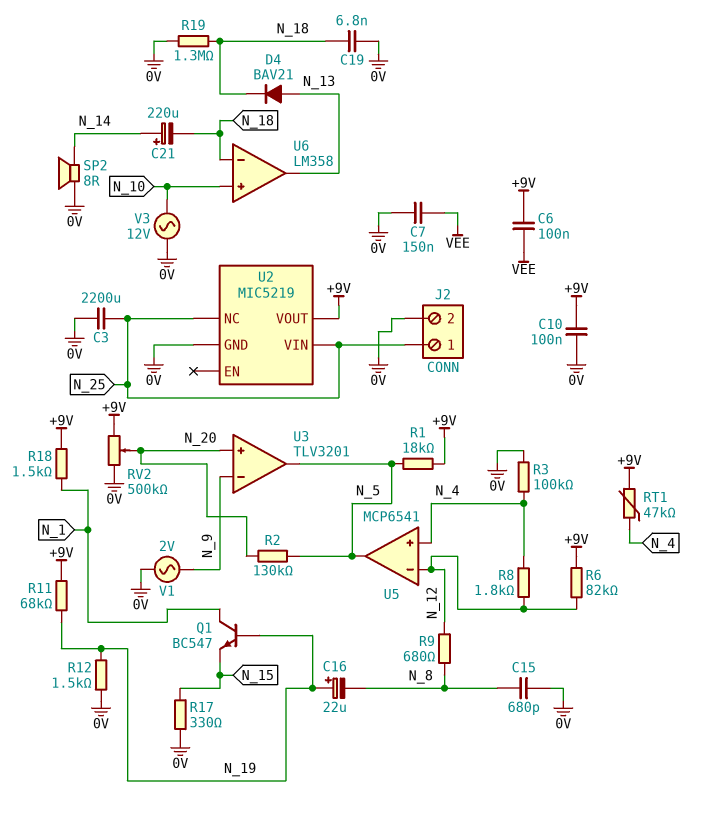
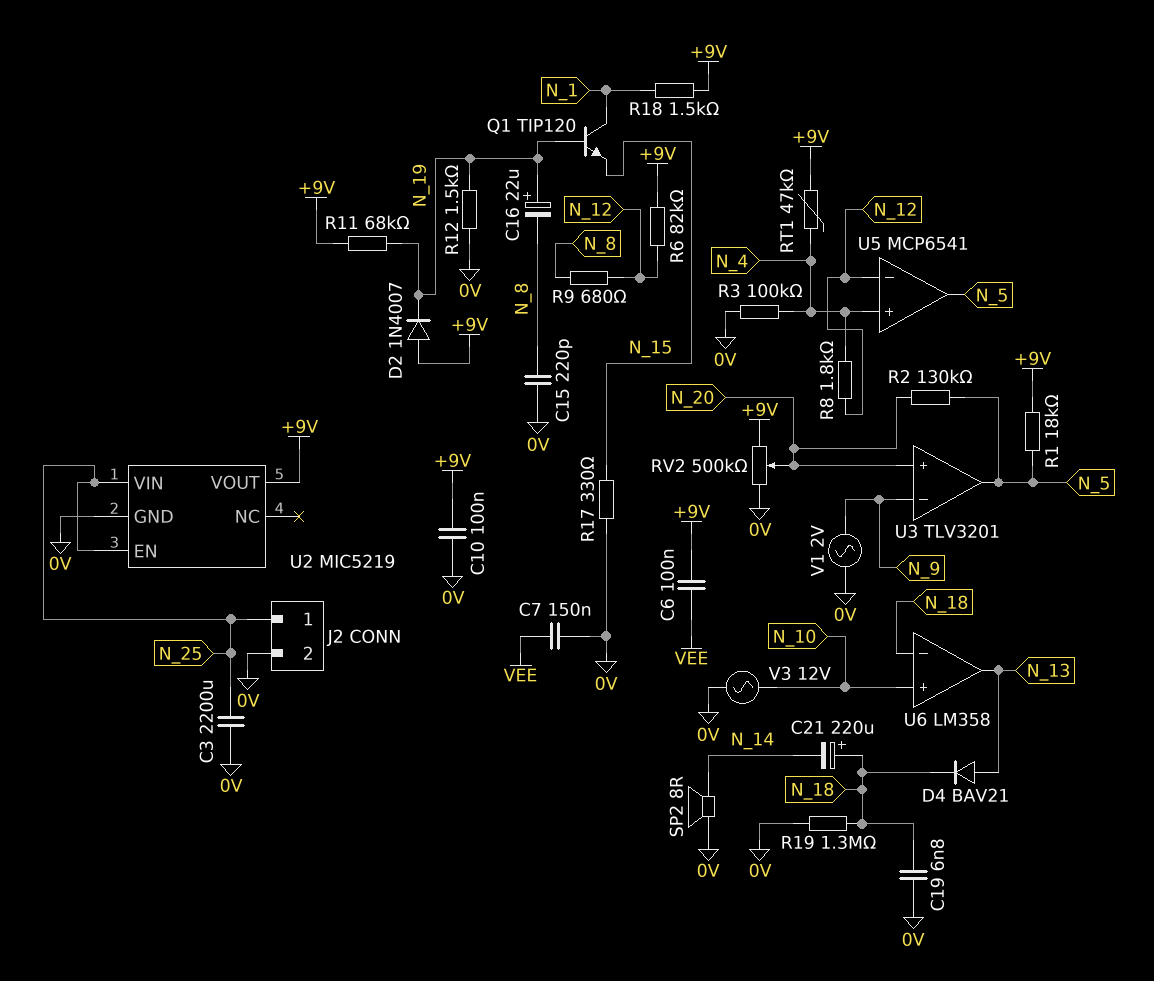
C15: 680pF (0V, N_8) -> 220pF (0V, N_8)
C21: 220uF (plus N_14, minus N_18) -> 220uF (plus N_18, minus N_14)
D2: none -> diode 1N4007 (A +9V, K N_19)
Q1: NPN BC547 (B N_19, C N_1, E N_15) -> NPN TIP120 (B N_19, C N_1, E N_15)
U2 pin EN: none -> N_25
U2 pin NC: N_25 -> none

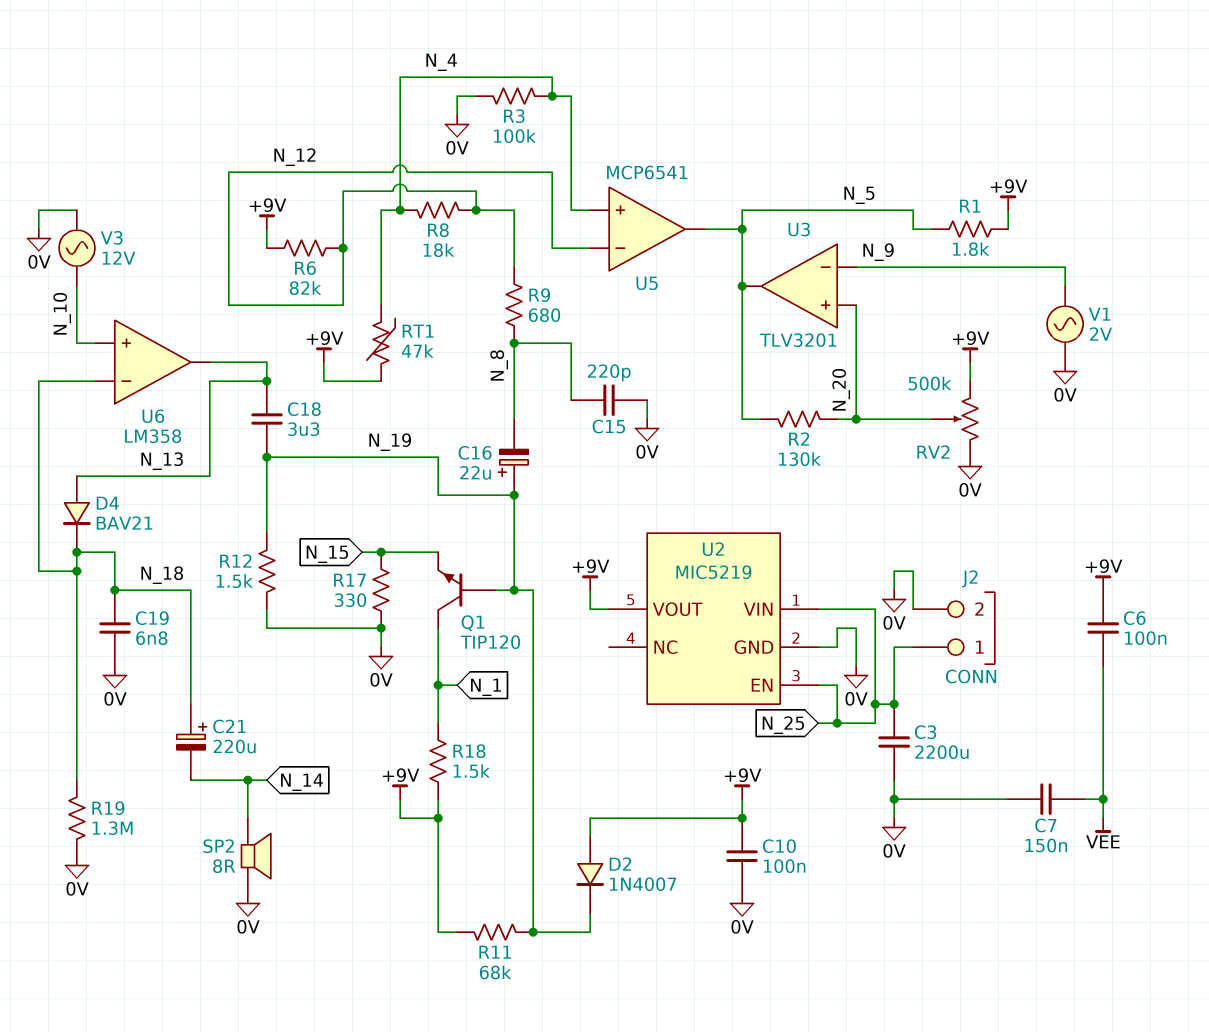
C18: none -> 3.3uF (N_13, N_19)
R1: 18k (+9V, N_5) -> 1.8k (+9V, N_5)
R8: 1.8k (N_4, N_12) -> 18k (N_4, N_12)

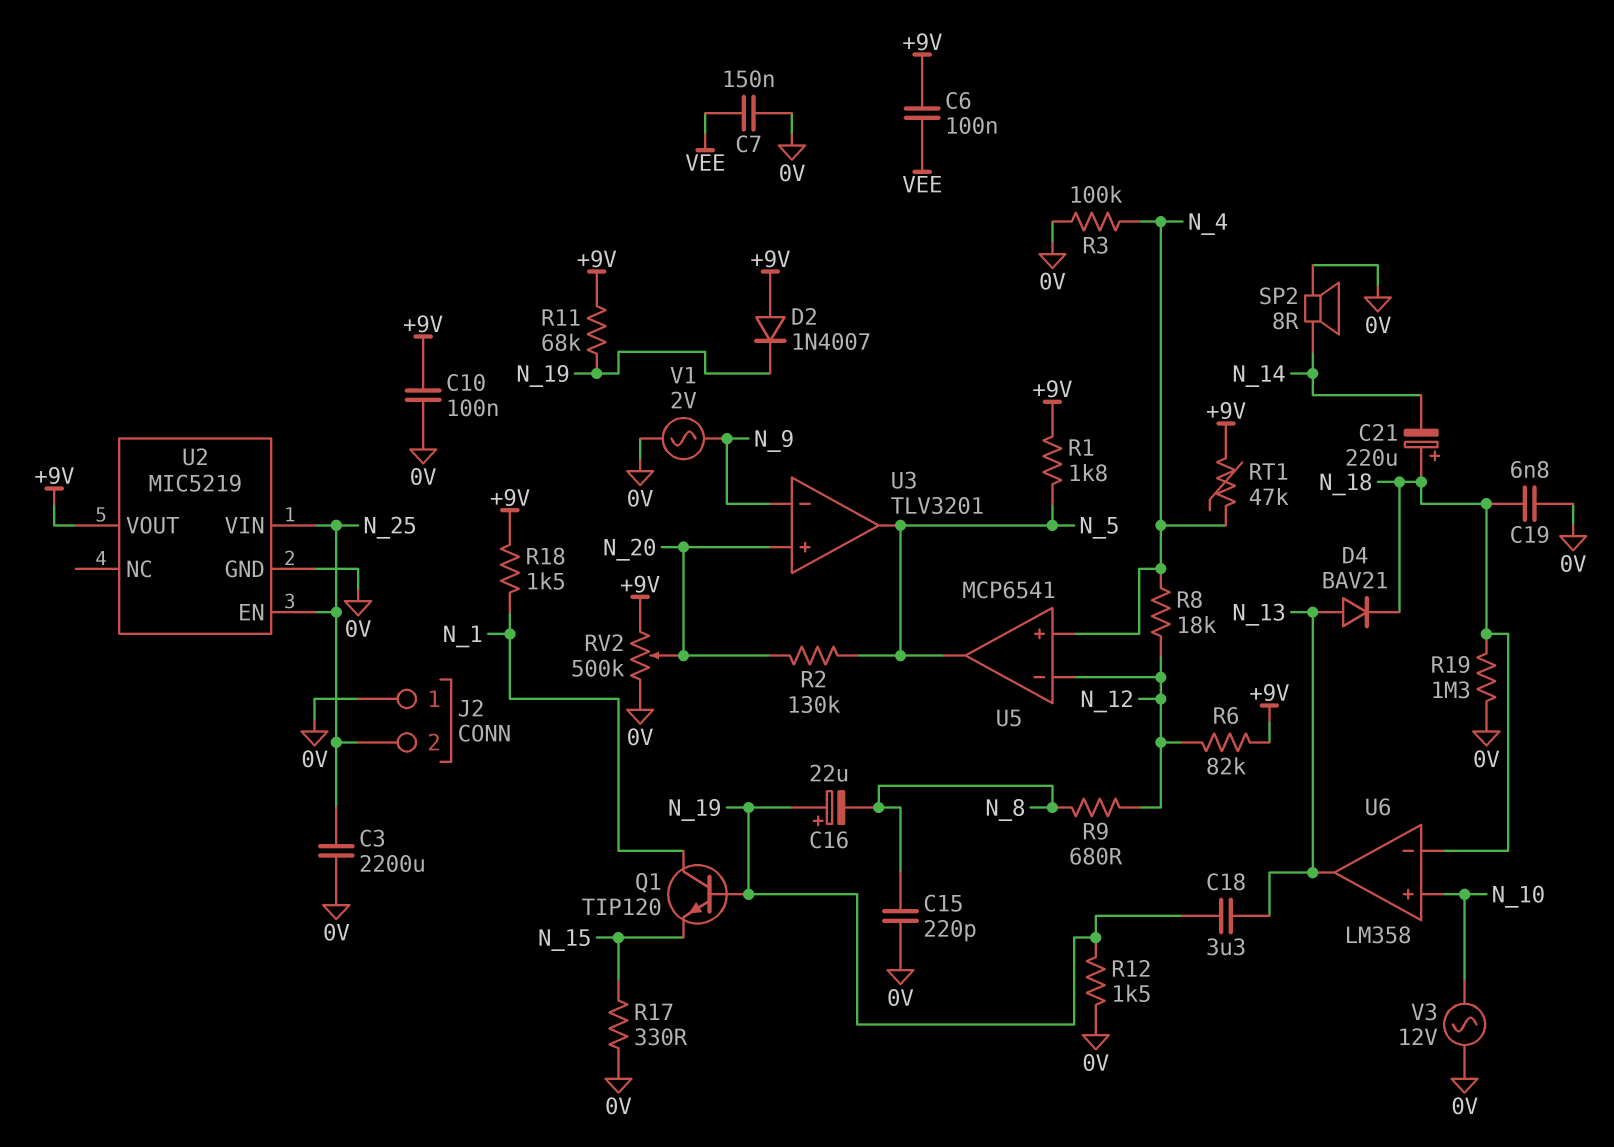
J2 pin 1: N_25 -> 0V
J2 pin 2: 0V -> N_25

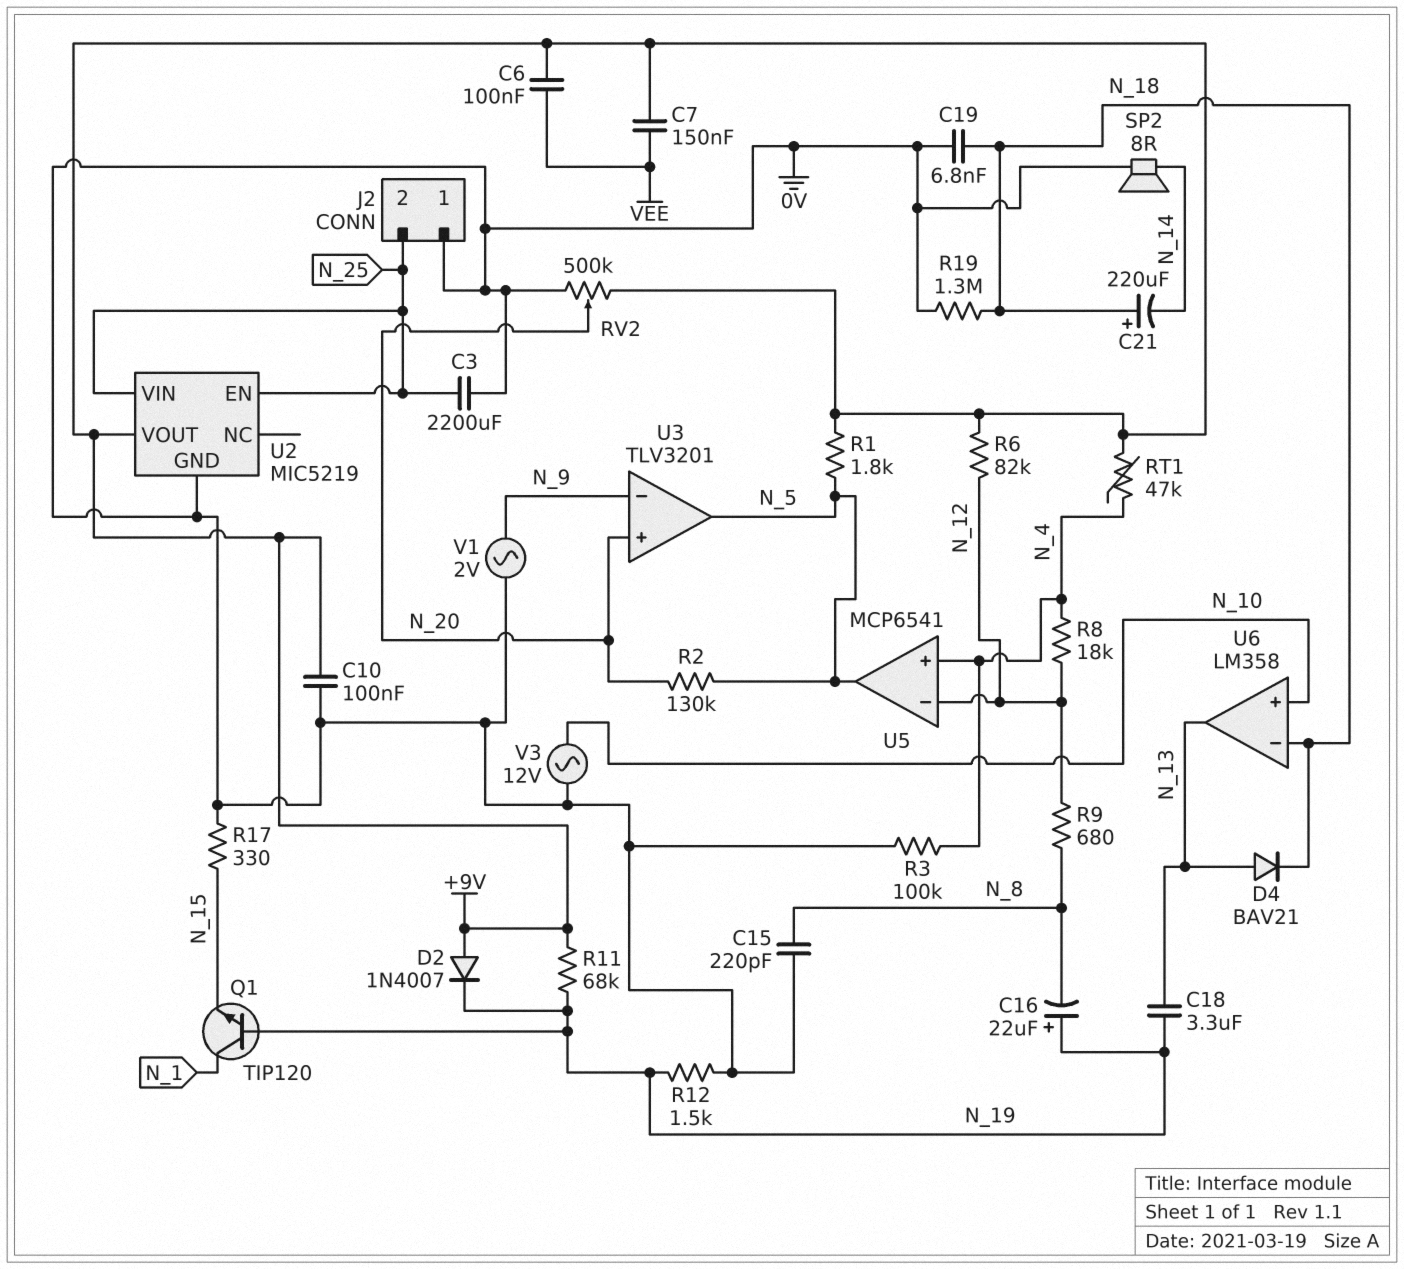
C7: 150nF (0V, VEE) -> 150nF (+9V, VEE)
R18: 1.5k (+9V, N_1) -> none

